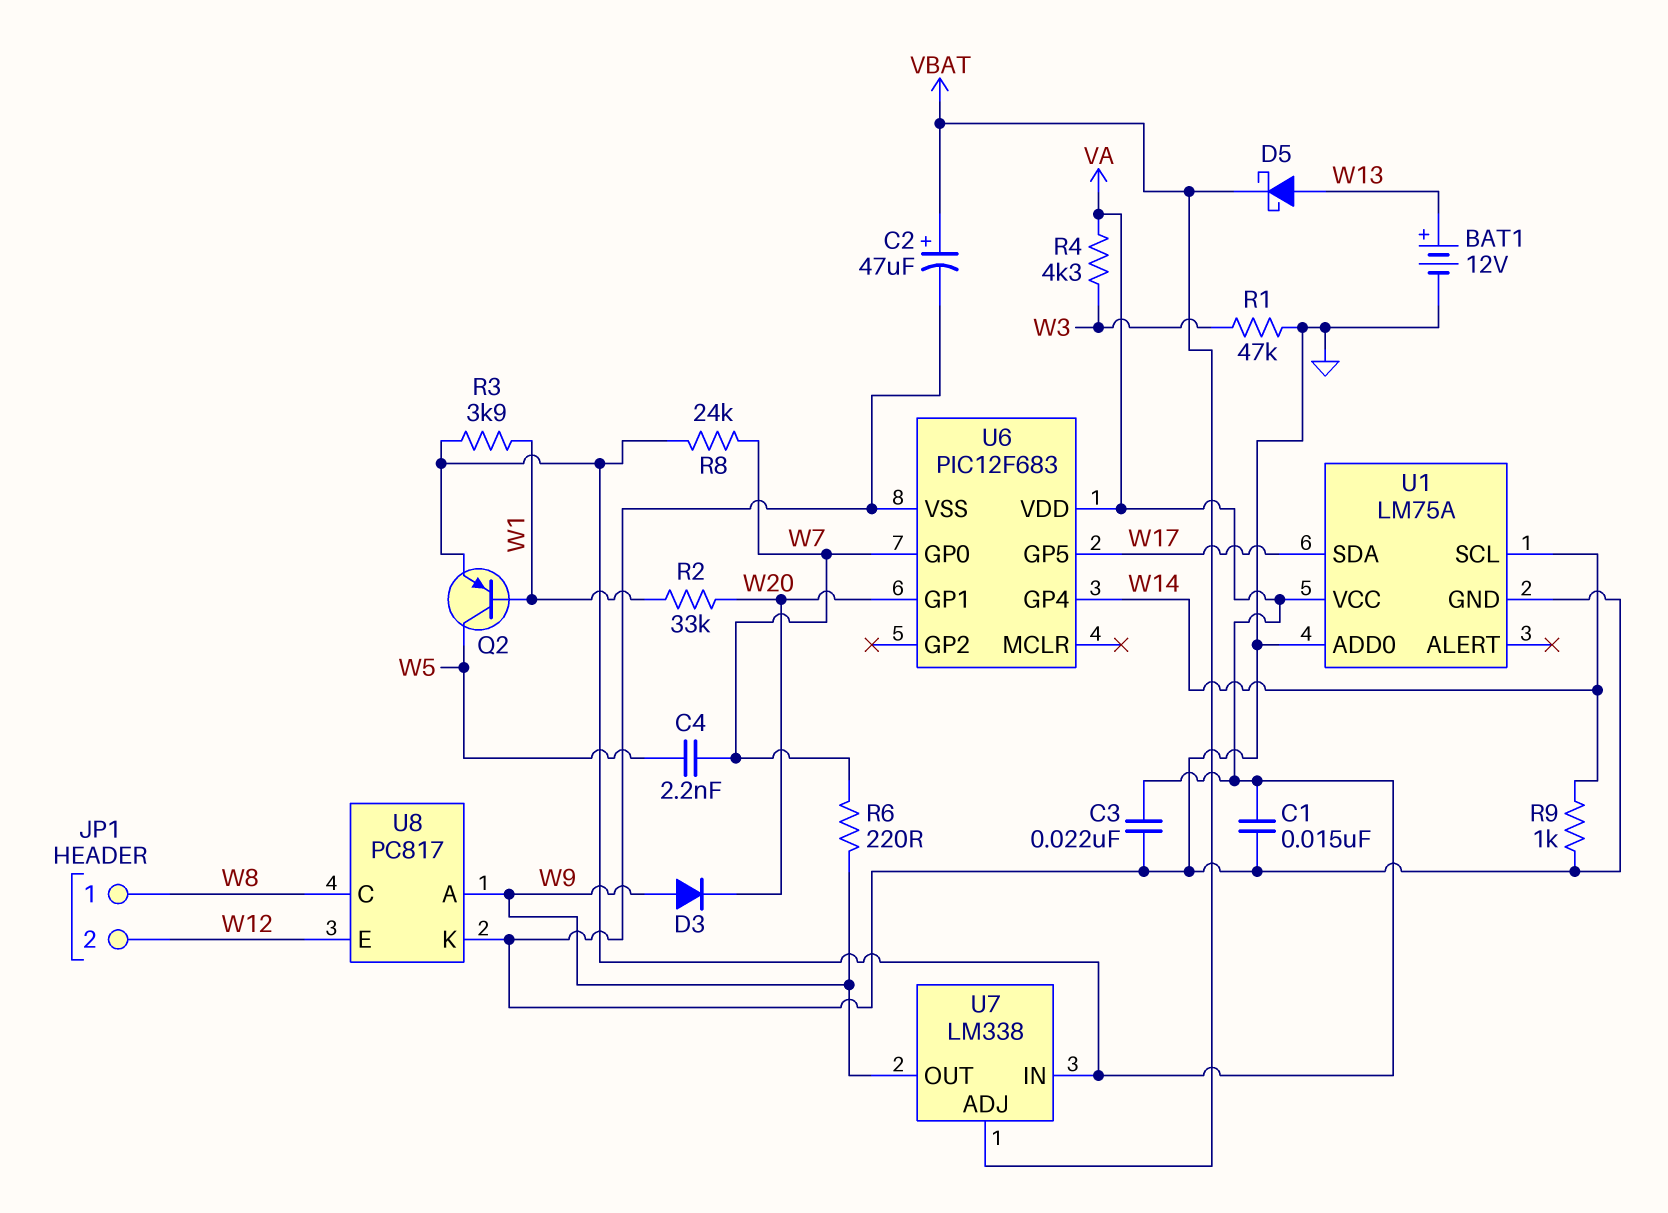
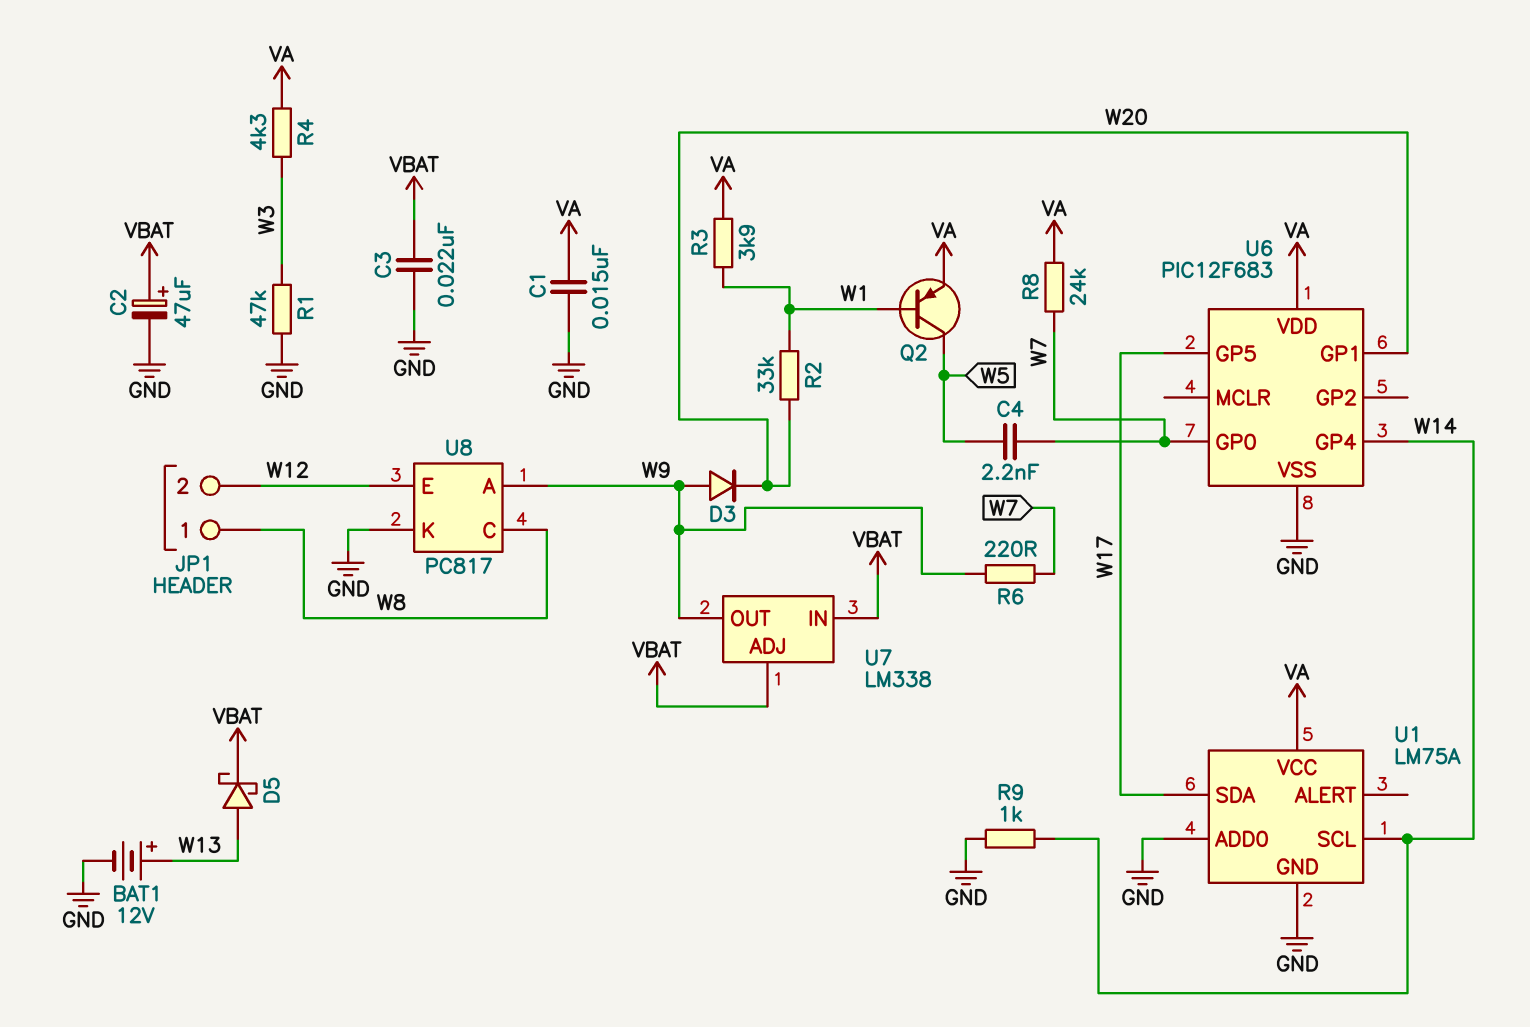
C3: 22nF (GND, VA) -> 22nF (GND, VBAT)
U7 pin IN: VA -> VBAT

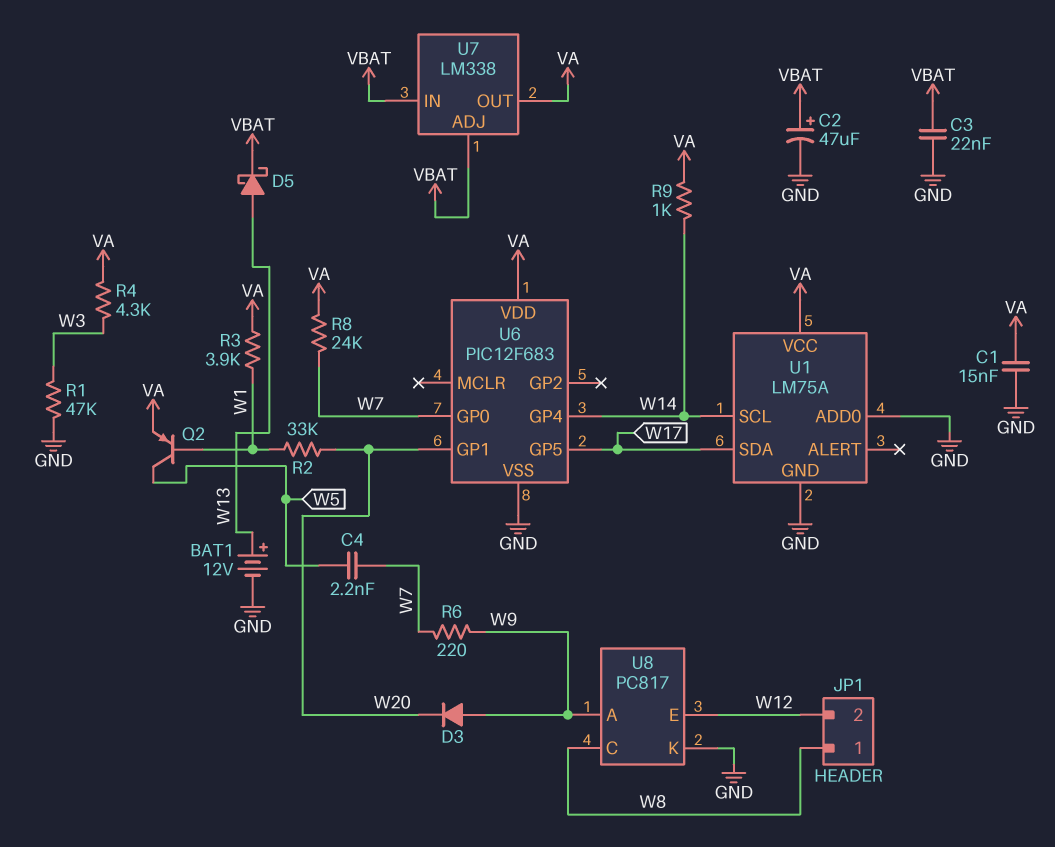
R9: 1k (GND, W14) -> 1k (VA, W14)
U7 pin OUT: W9 -> VA

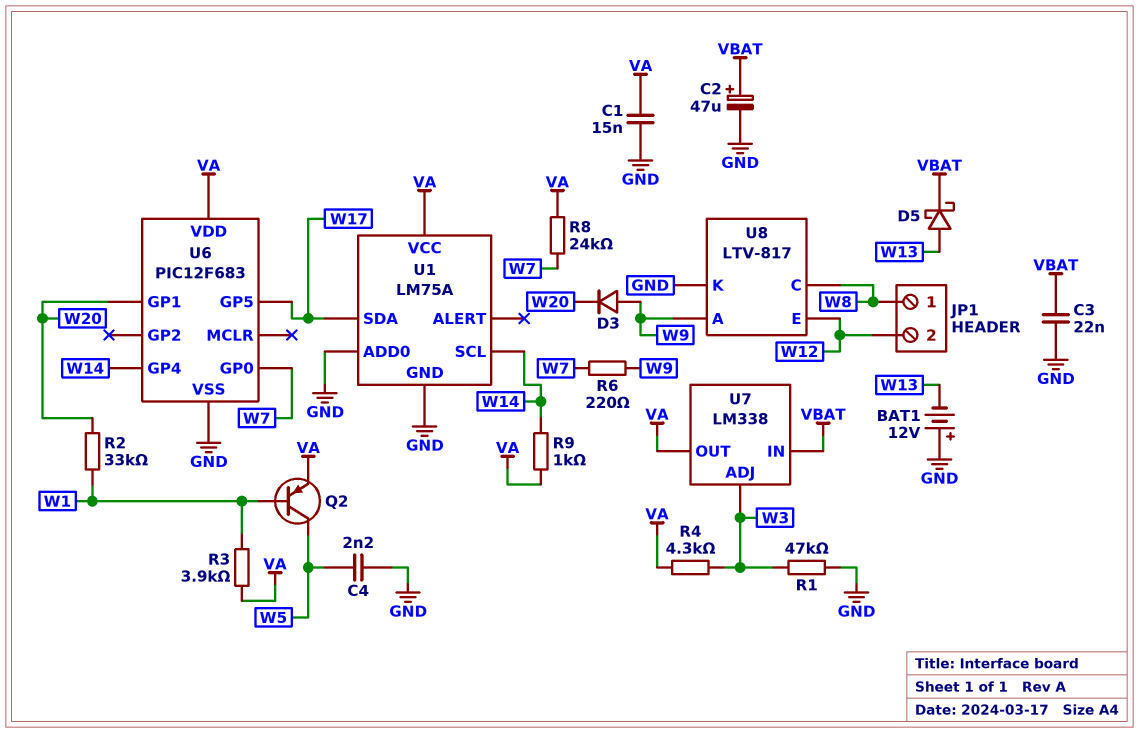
BAT1: 12V (plus W13, minus GND) -> 12V (plus GND, minus W13)
C4: 2.2nF (W5, W7) -> 2.2nF (GND, W5)
U7 pin ADJ: VBAT -> W3
U8: PC817 -> LTV-817

